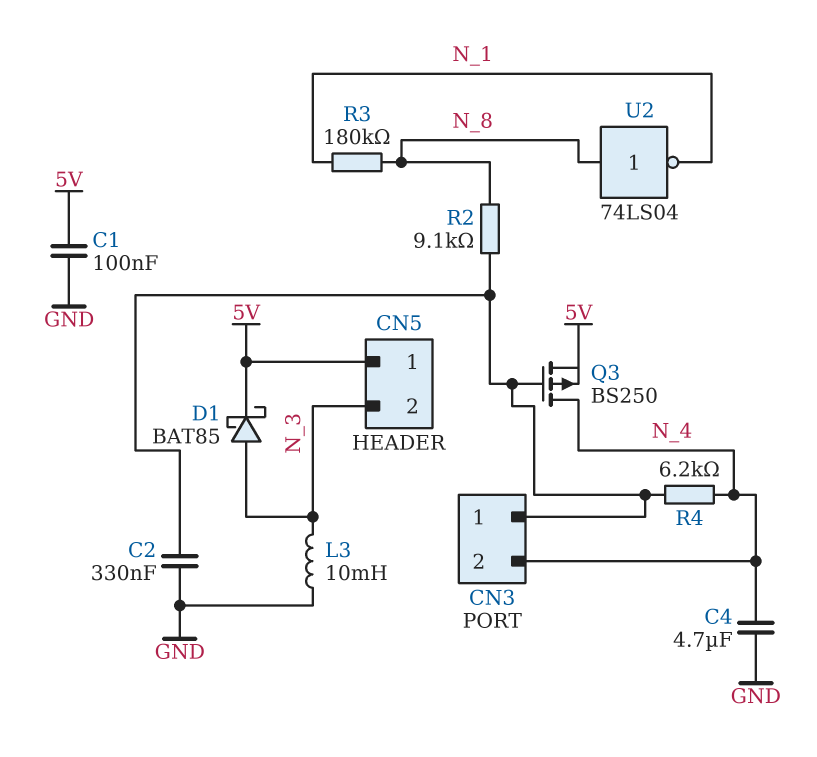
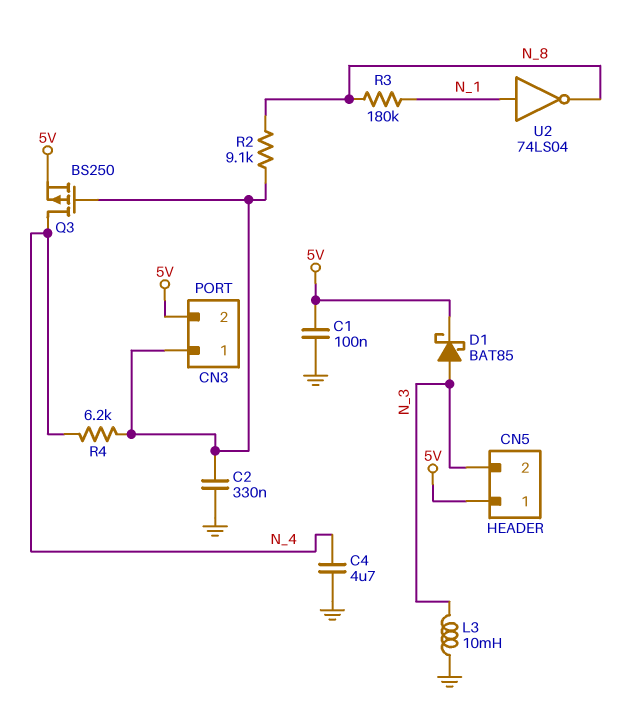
CN3 pin 2: N_4 -> 5V
U2: NOT 74LS04 (in N_8, out N_1) -> NOT 74LS04 (in N_1, out N_8)

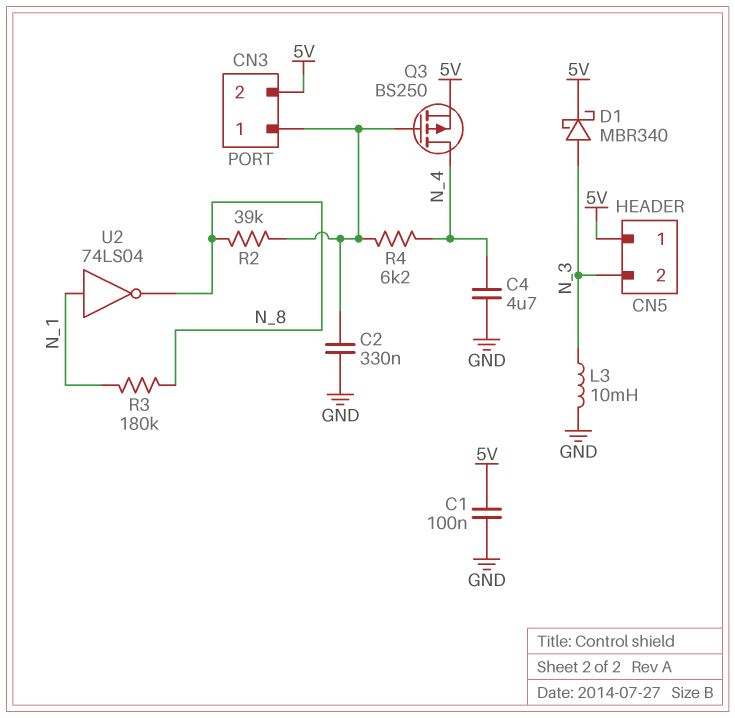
D1: schottky BAT85 (A N_3, K 5V) -> schottky MBR340 (A N_3, K 5V)
R2: 9.1k (CN3/1, N_8) -> 39k (CN3/1, N_8)

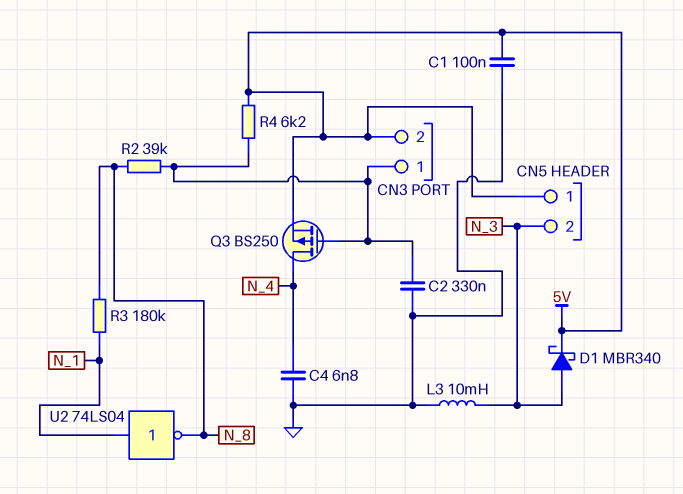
C4: 4.7uF (GND, N_4) -> 6.8nF (GND, N_4)
R4: 6.2k (CN3/1, N_4) -> 6.2k (5V, CN3/1)

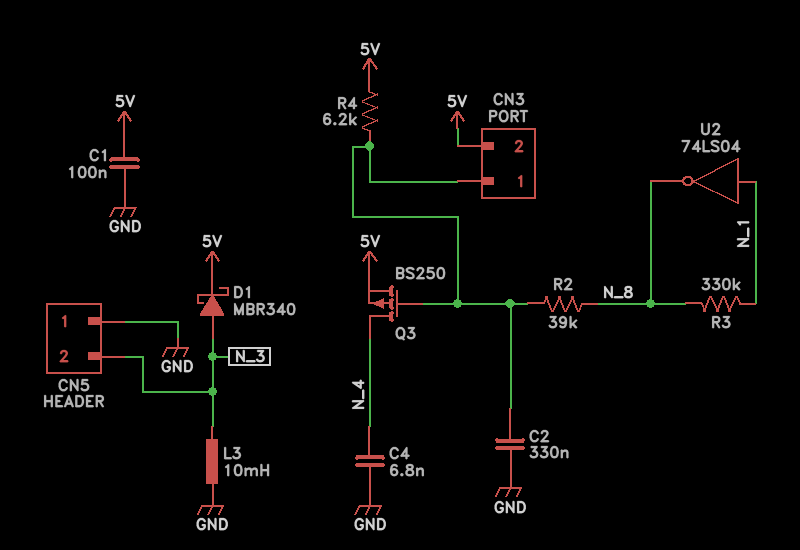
CN5 pin 1: 5V -> GND
R3: 180k (N_1, N_8) -> 330k (N_1, N_8)

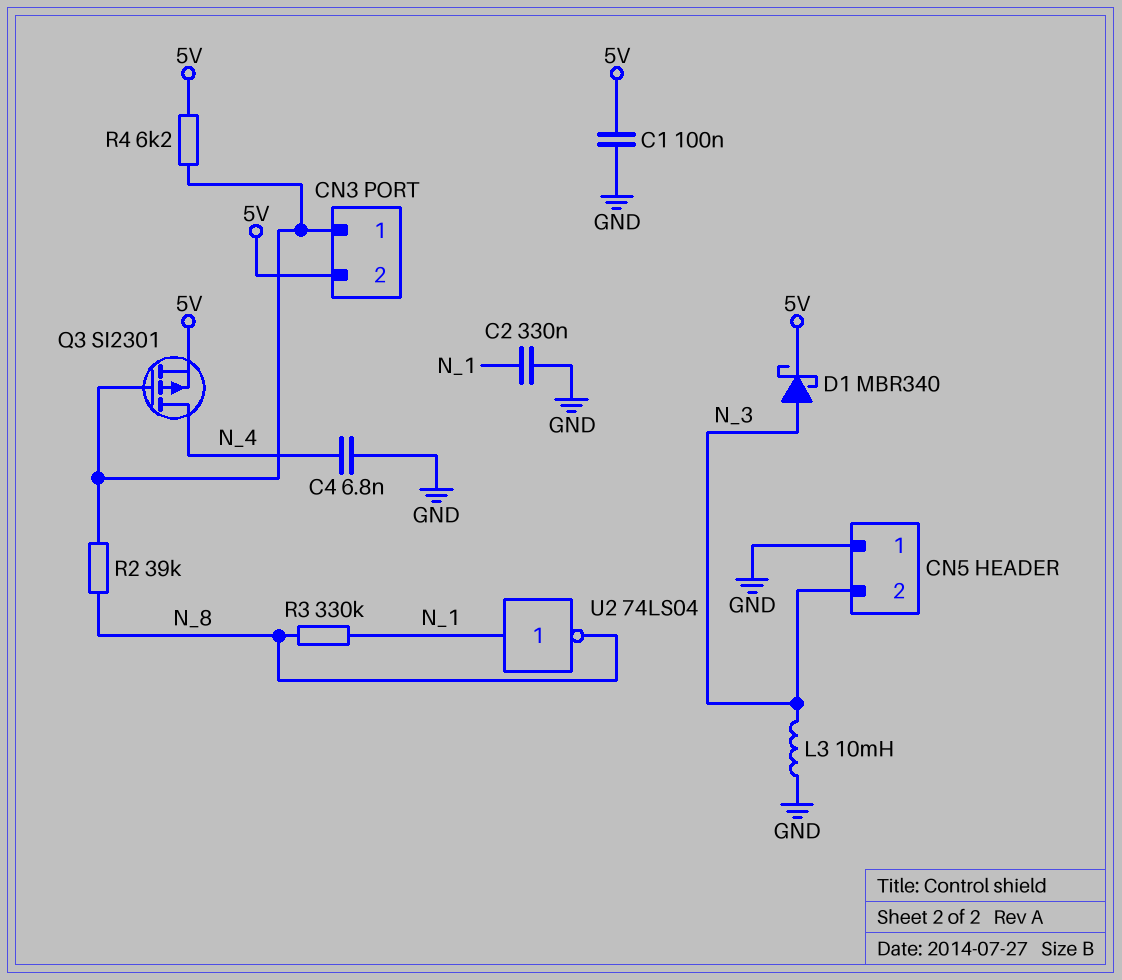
C2: 330nF (CN3/1, GND) -> 330nF (GND, N_1)
Q3: PMOS BS250 (G CN3/1, D N_4, S 5V) -> PMOS SI2301 (G CN3/1, D N_4, S 5V)

